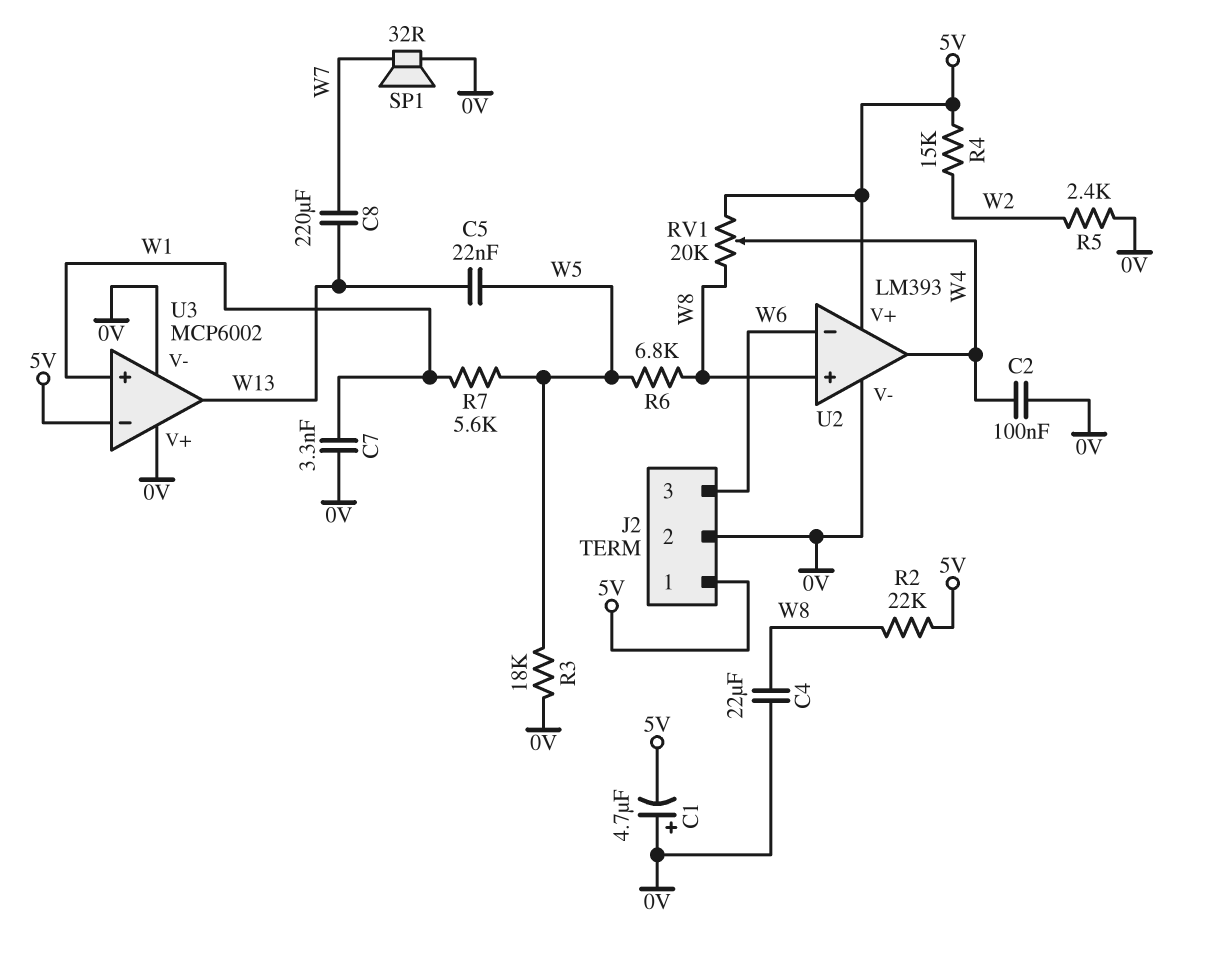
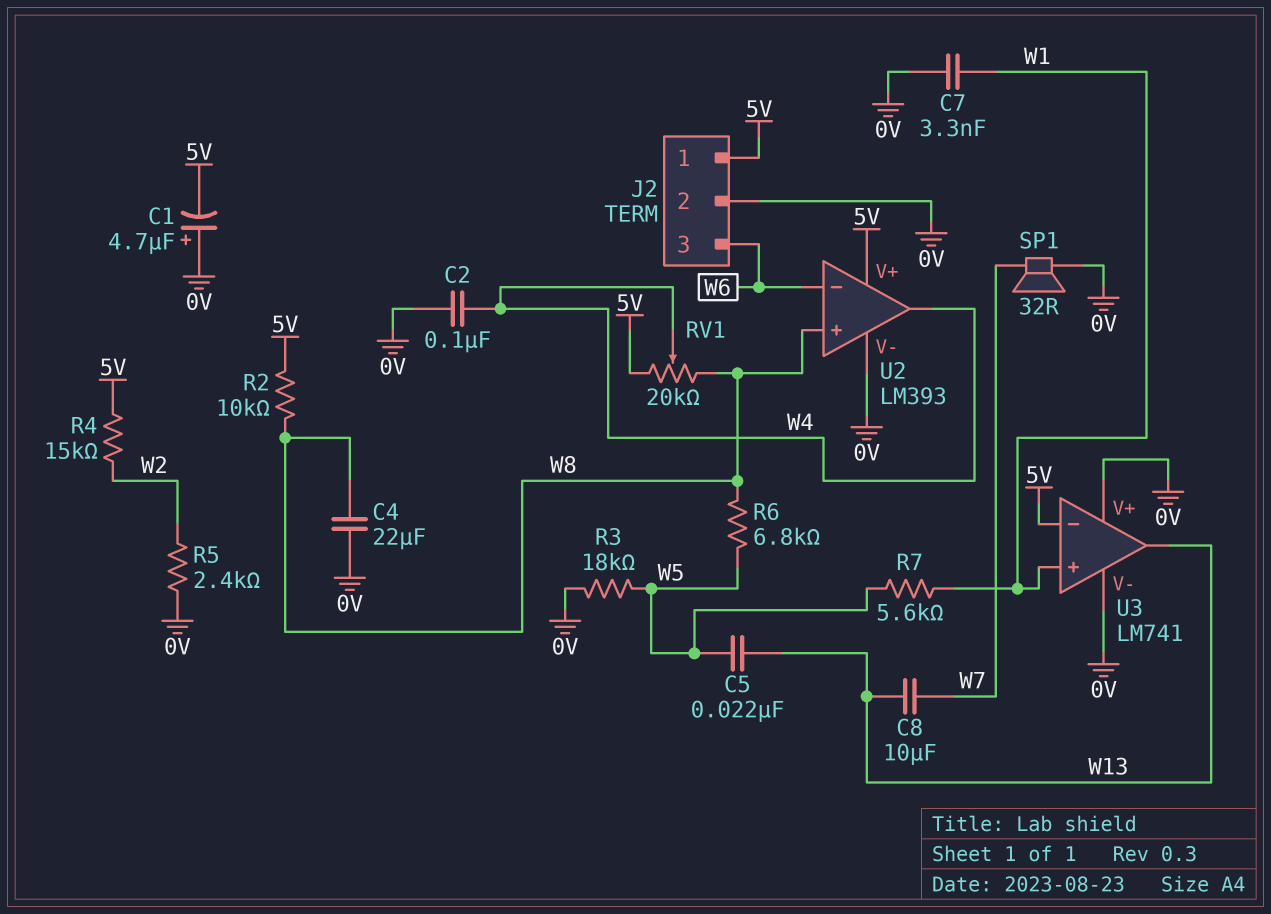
C8: 220uF (W7, W13) -> 10uF (W7, W13)
R2: 22k (5V, W8) -> 10k (5V, W8)
U3: MCP6002 -> LM741

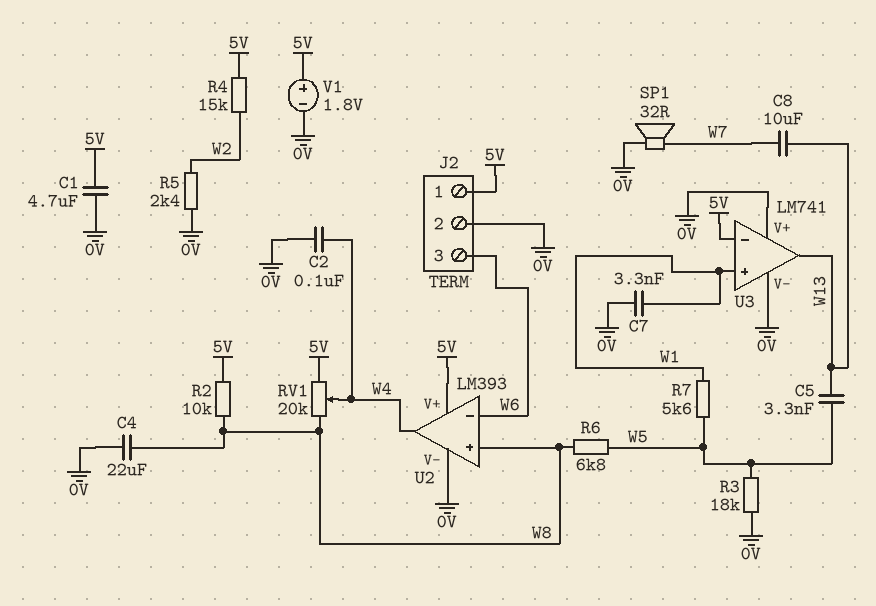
C1: 4.7uF (plus 0V, minus 5V) -> 4.7uF (0V, 5V)
C5: 22nF (W5, W13) -> 3.3nF (W5, W13)
V1: none -> 1.8V (plus 5V, minus 0V)

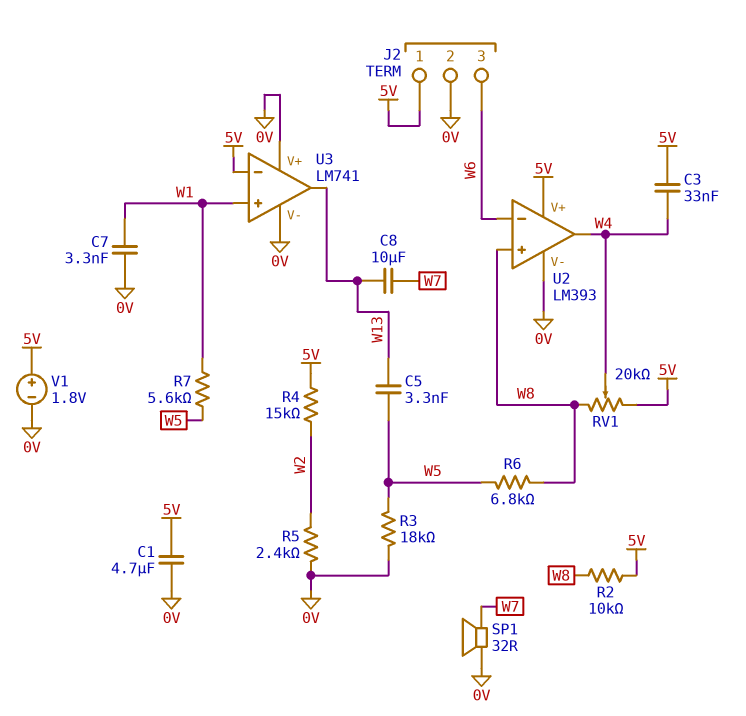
C2: 100nF (0V, W4) -> none
C3: none -> 33nF (5V, W4)
C4: 22uF (0V, W8) -> none

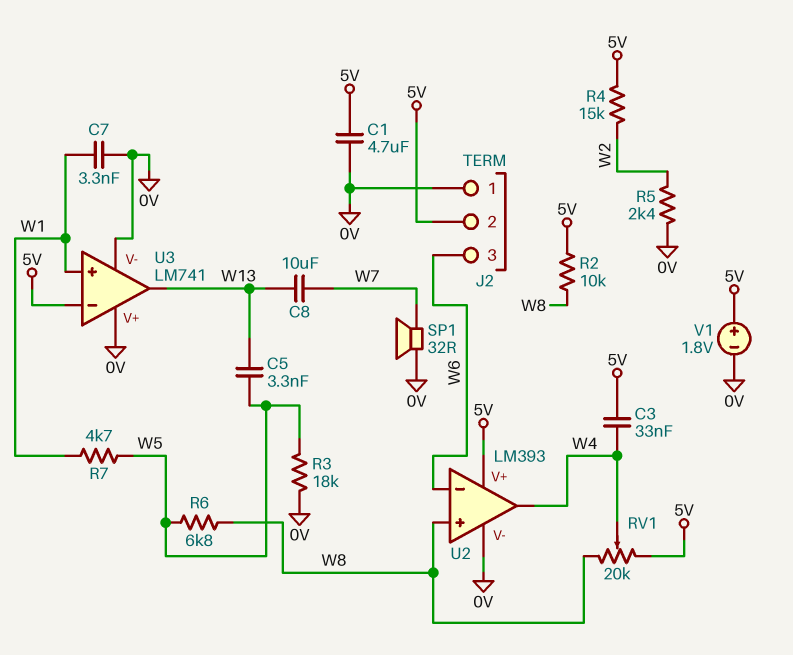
J2 pin 1: 5V -> 0V
J2 pin 2: 0V -> 5V
R7: 5.6k (W1, W5) -> 4.7k (W1, W5)

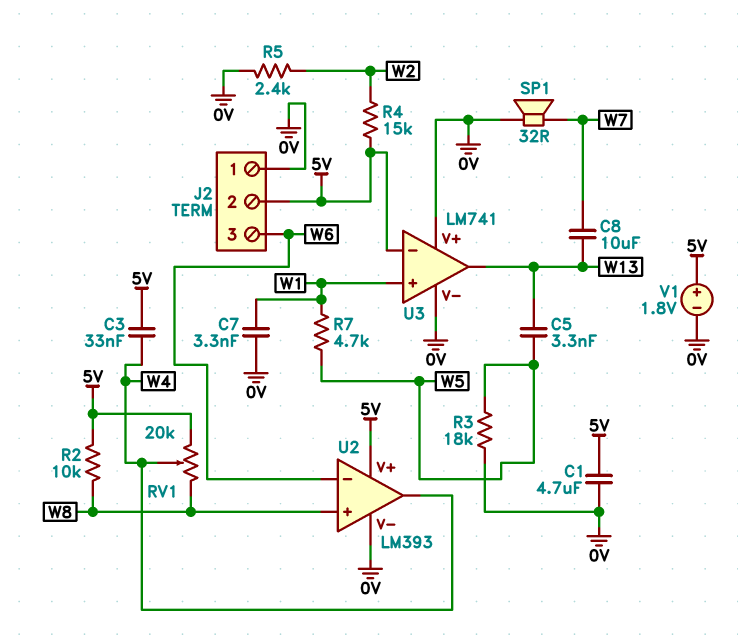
R6: 6.8k (W5, W8) -> none

